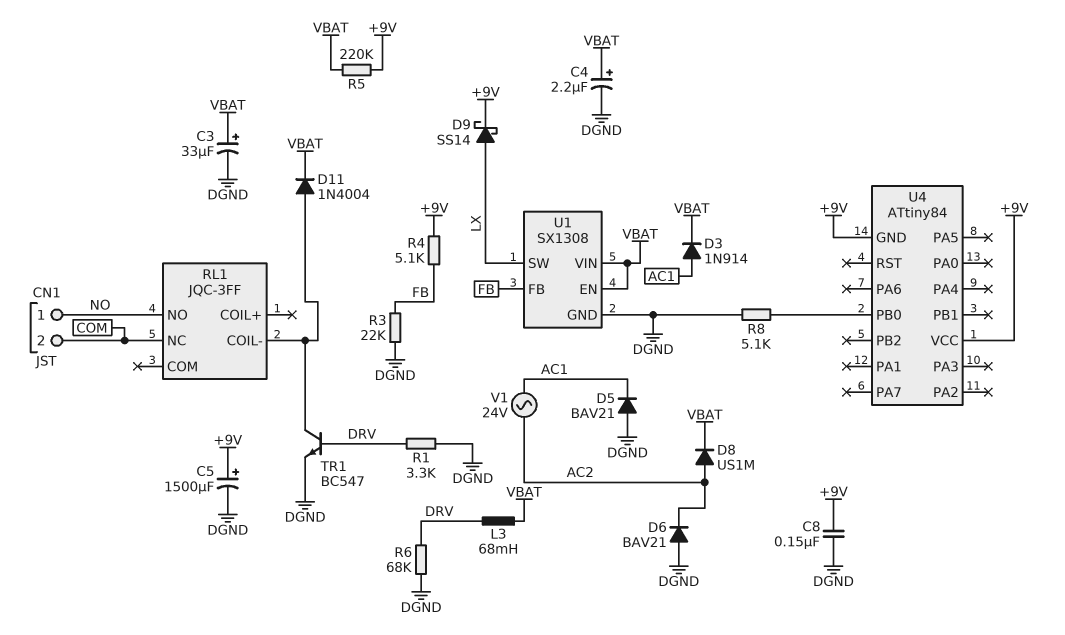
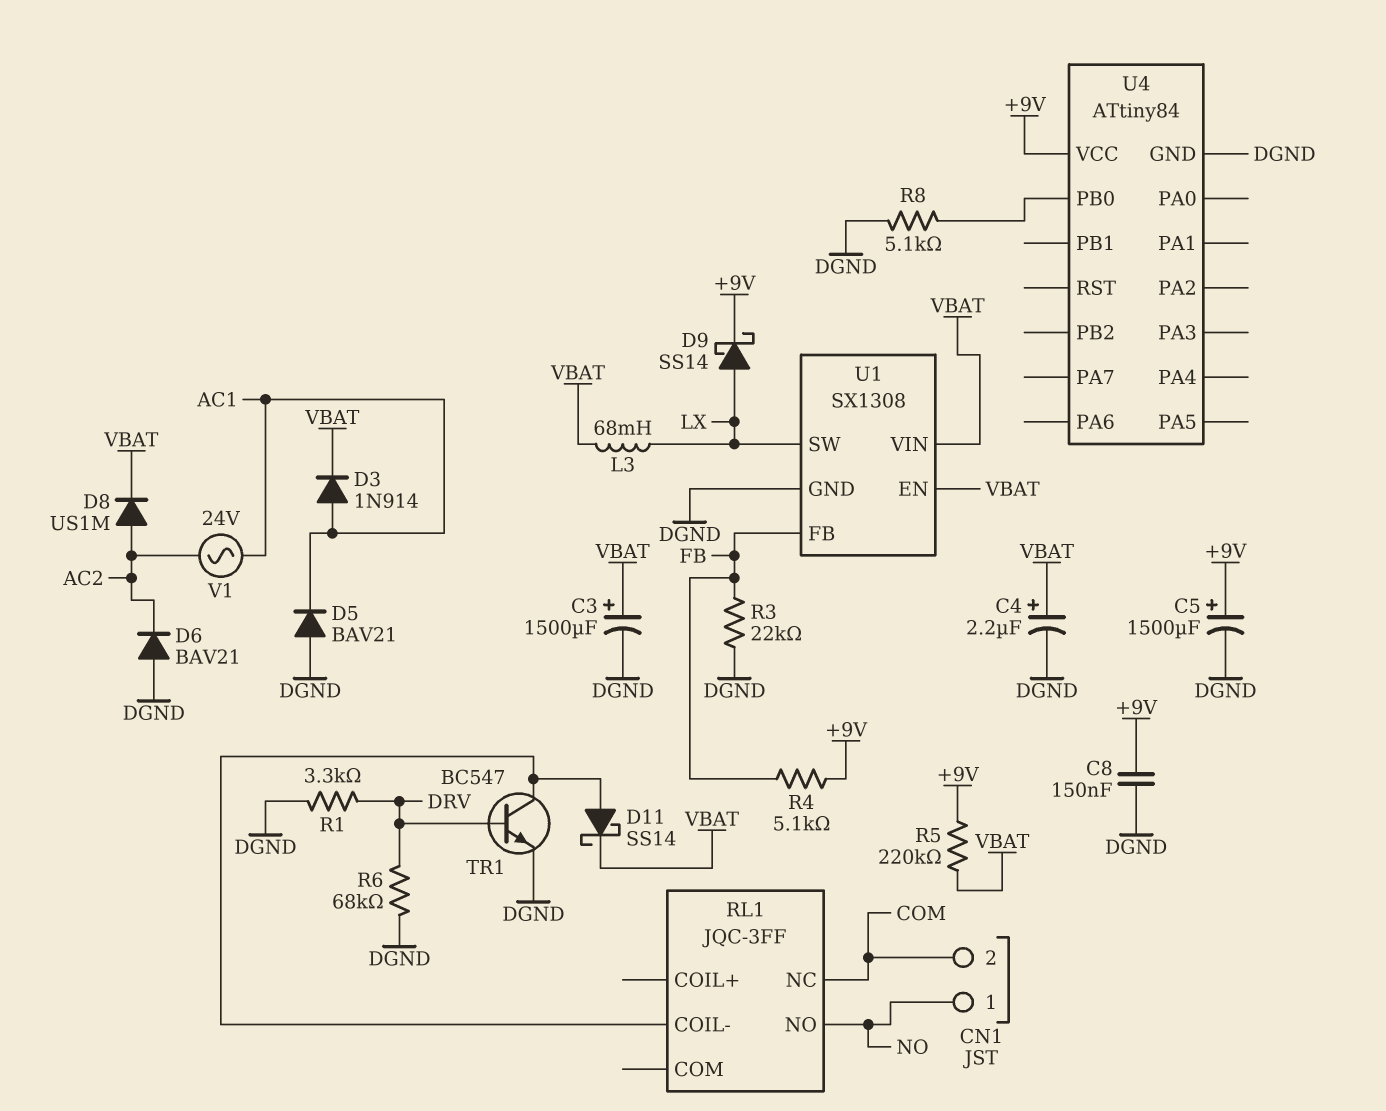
C3: 33uF (plus VBAT, minus DGND) -> 1500uF (plus VBAT, minus DGND)
D11: diode 1N4004 (A RL1/COIL-, K VBAT) -> schottky SS14 (A RL1/COIL-, K VBAT)
L3: 68mH (DRV, VBAT) -> 68mH (LX, VBAT)
U4 pin GND: +9V -> DGND

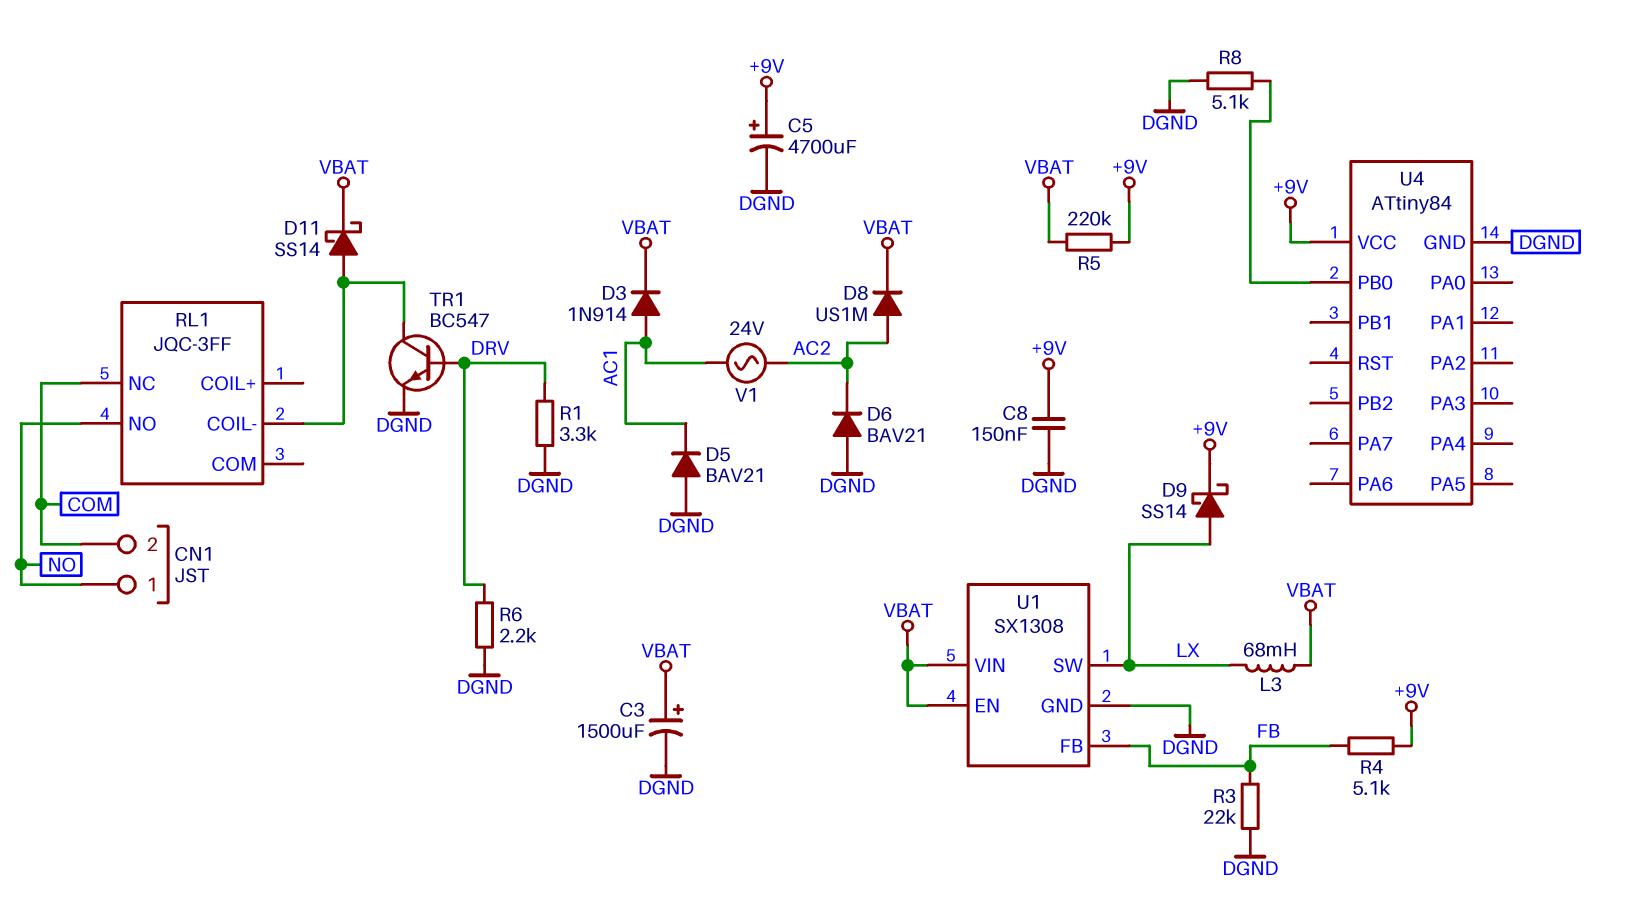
C4: 2.2uF (plus VBAT, minus DGND) -> none
C5: 1500uF (plus +9V, minus DGND) -> 4700uF (plus +9V, minus DGND)
R6: 68k (DGND, DRV) -> 2.2k (DGND, DRV)

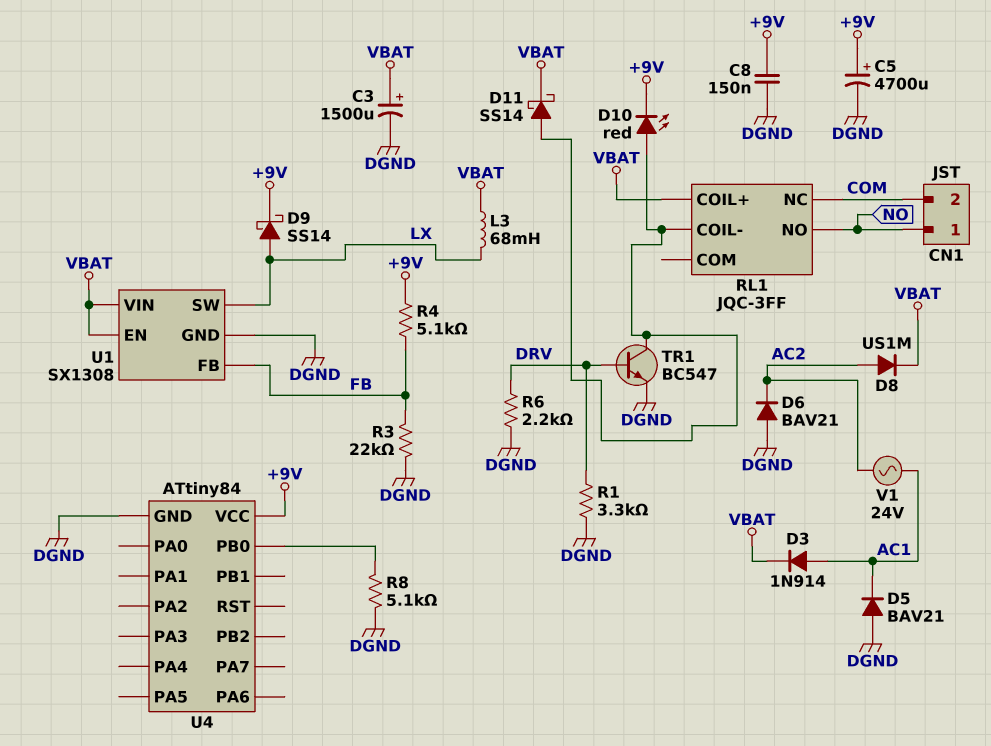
D10: none -> LED red (A RL1/COIL-, K +9V)
R5: 220k (+9V, VBAT) -> none
RL1 pin COIL+: none -> VBAT

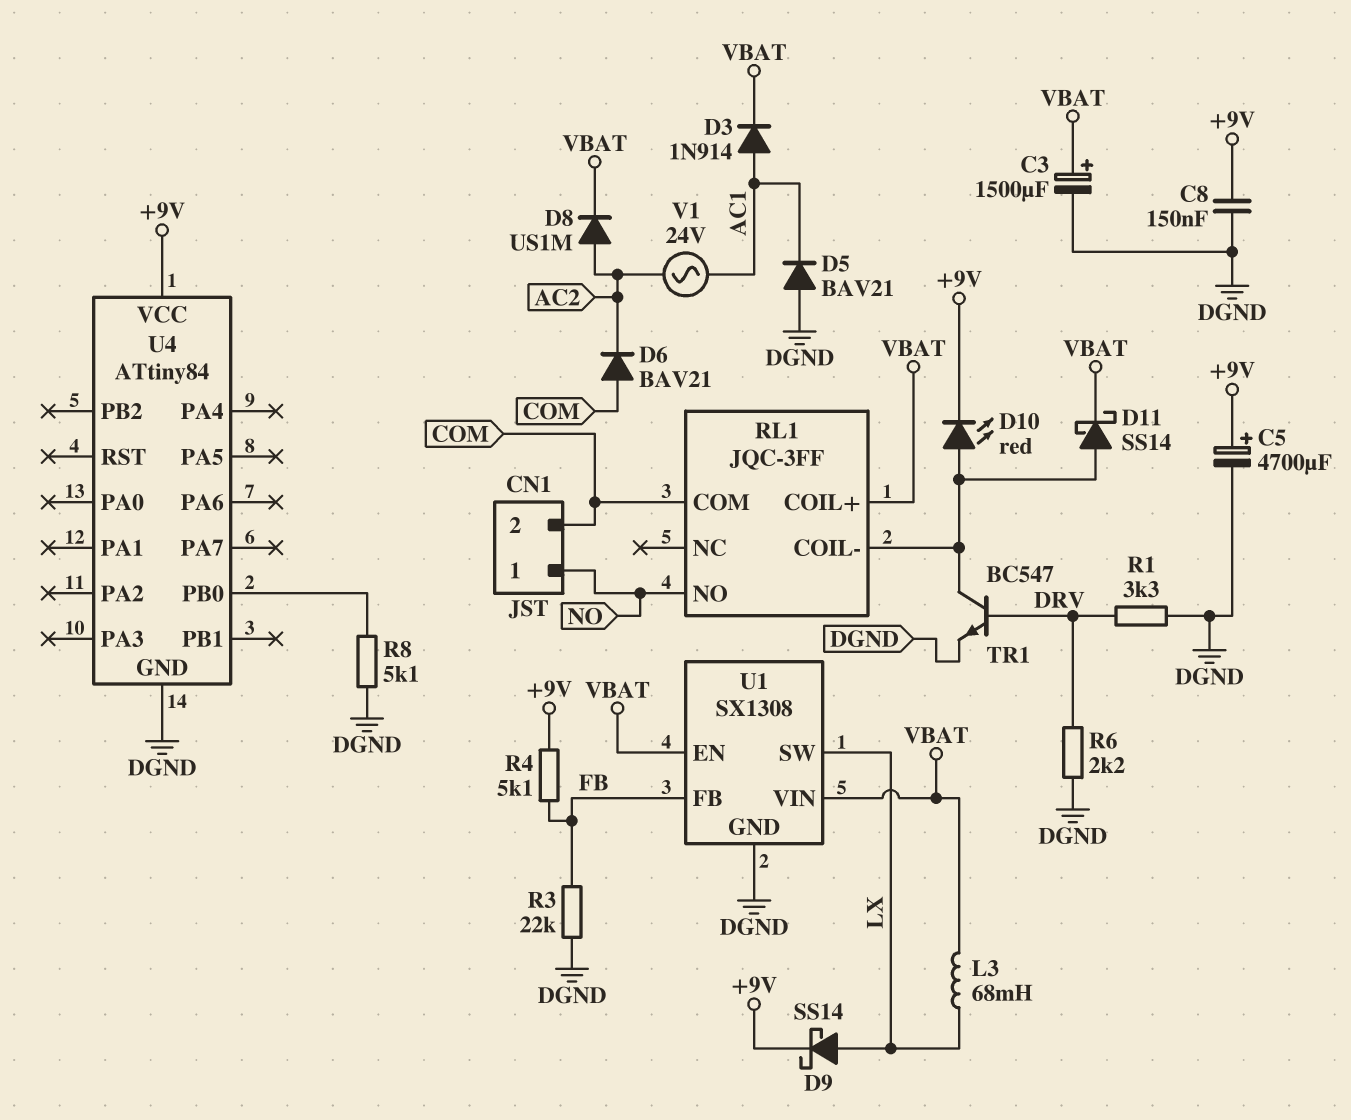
D6: diode BAV21 (A DGND, K AC2) -> diode BAV21 (A COM, K AC2)
RL1 pin COM: none -> COM
RL1 pin NC: COM -> none

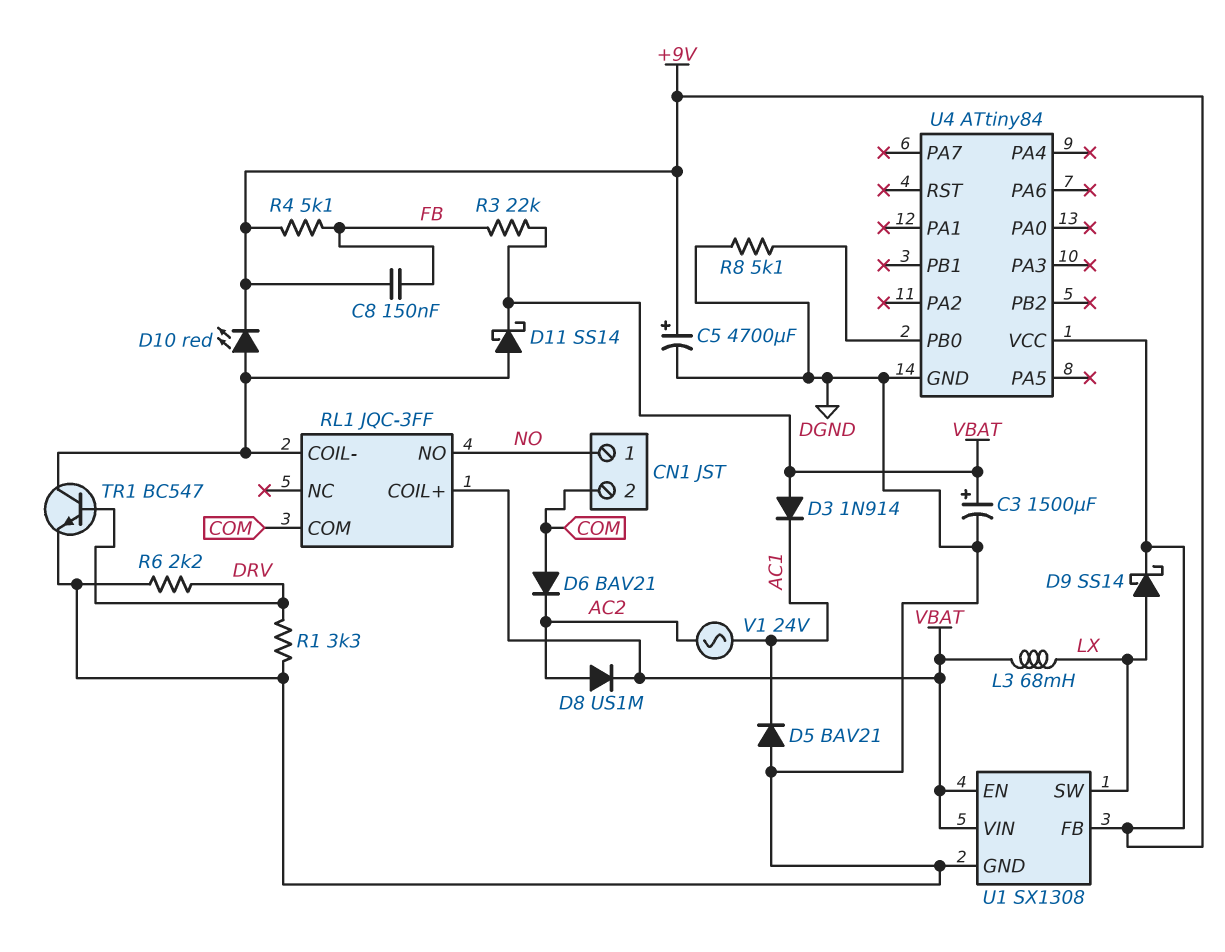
C8: 150nF (+9V, DGND) -> 150nF (+9V, FB)
D3: diode 1N914 (A AC1, K VBAT) -> diode 1N914 (A VBAT, K AC1)
R3: 22k (DGND, FB) -> 22k (FB, VBAT)
U1 pin FB: FB -> +9V

